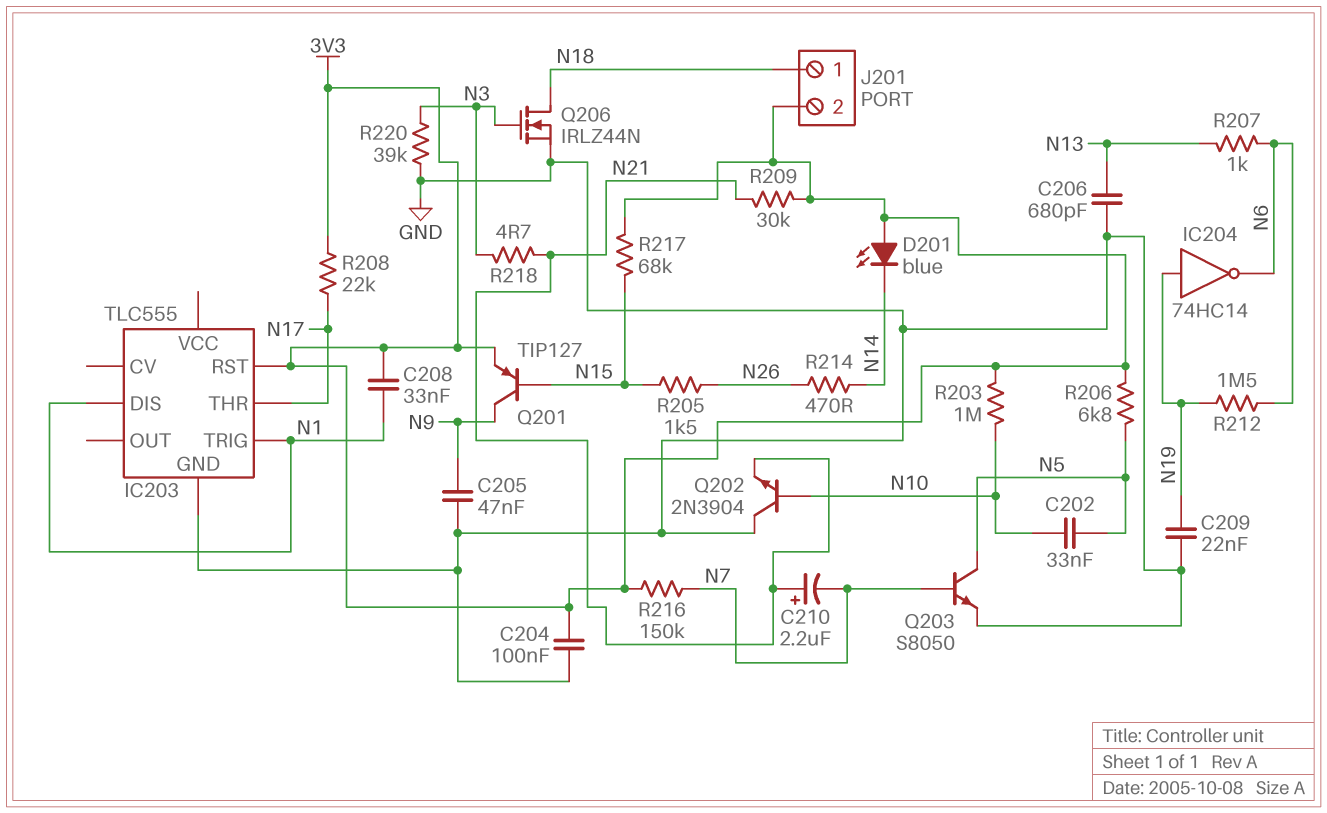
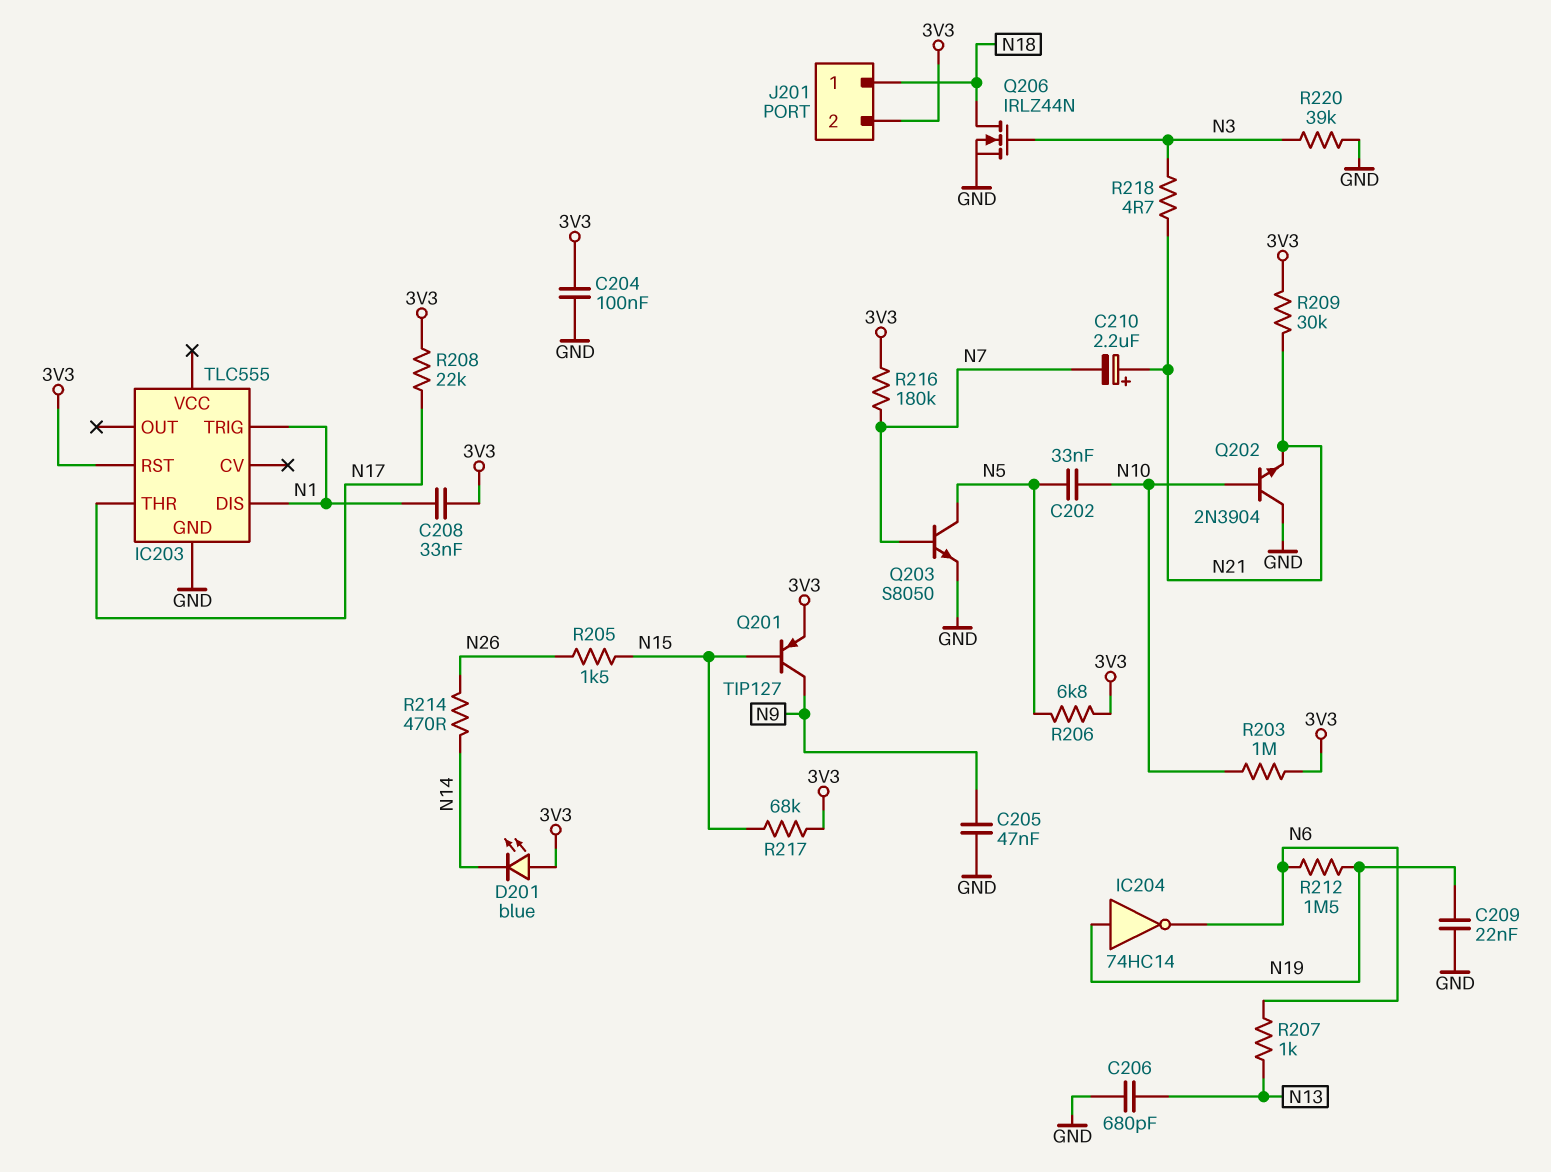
R216: 150k (3V3, N7) -> 180k (3V3, N7)

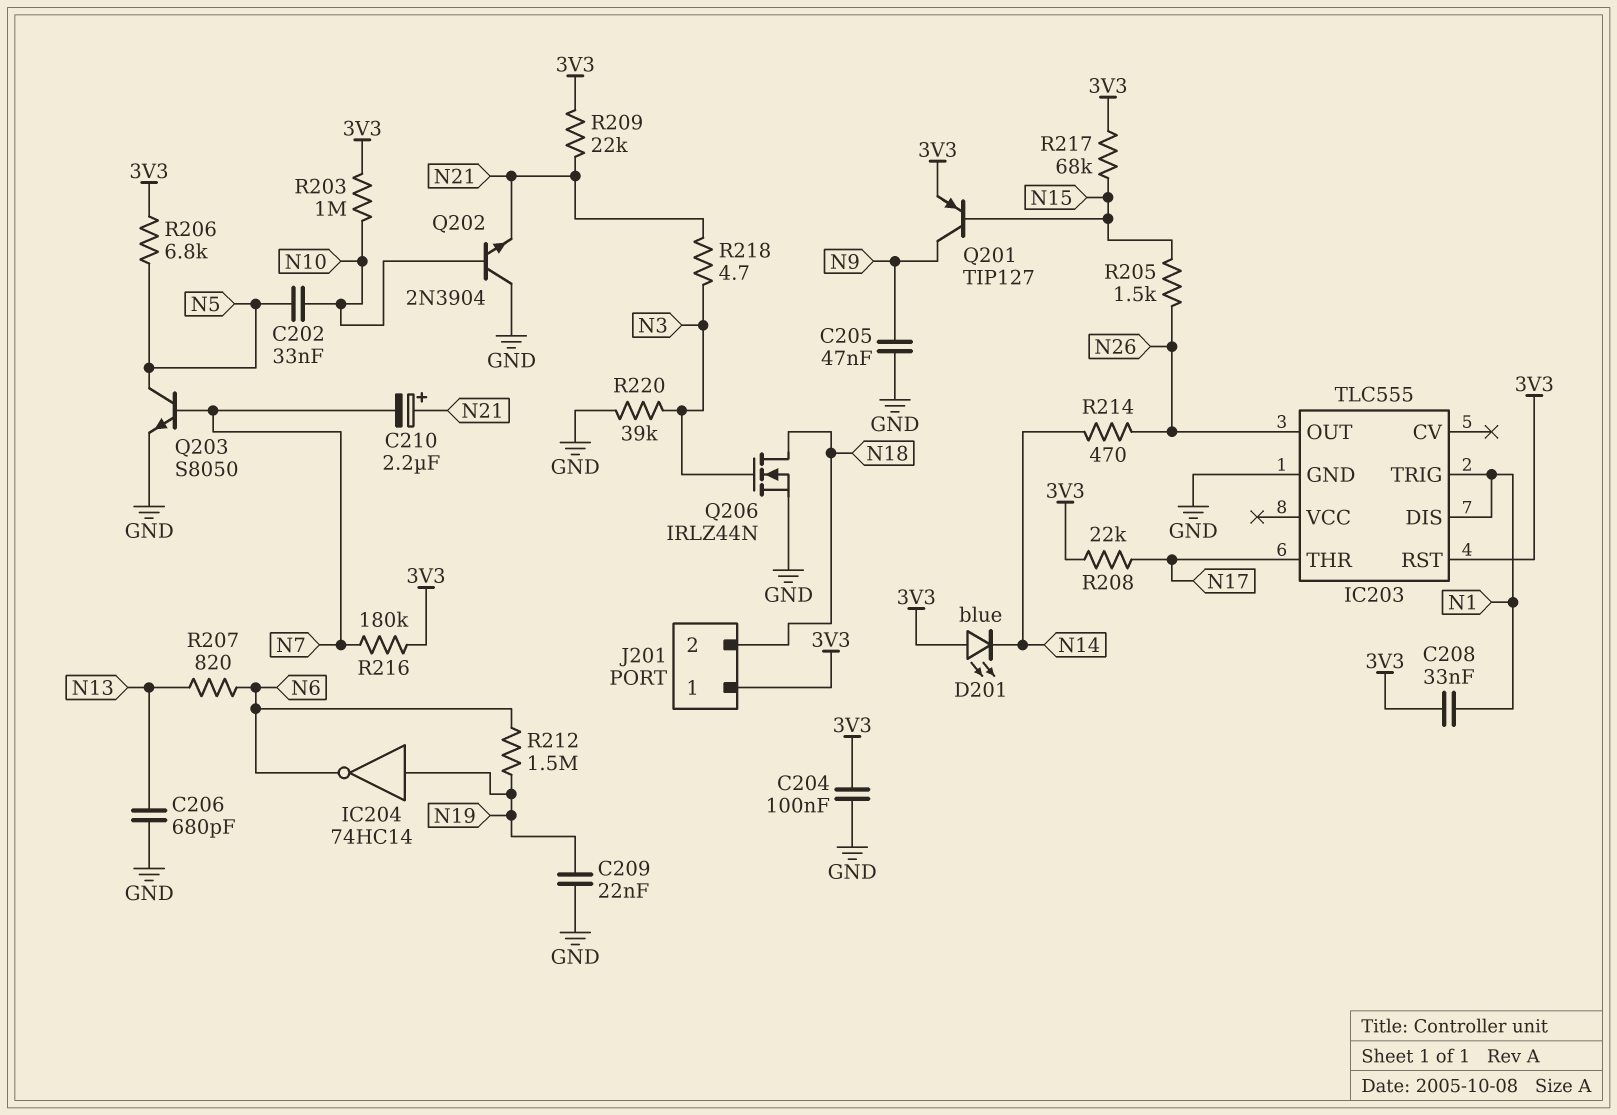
IC203 pin OUT: none -> N26
J201 pin 1: N18 -> 3V3
J201 pin 2: 3V3 -> N18
R207: 1k (N6, N13) -> 820 (N6, N13)
R209: 30k (3V3, N21) -> 22k (3V3, N21)

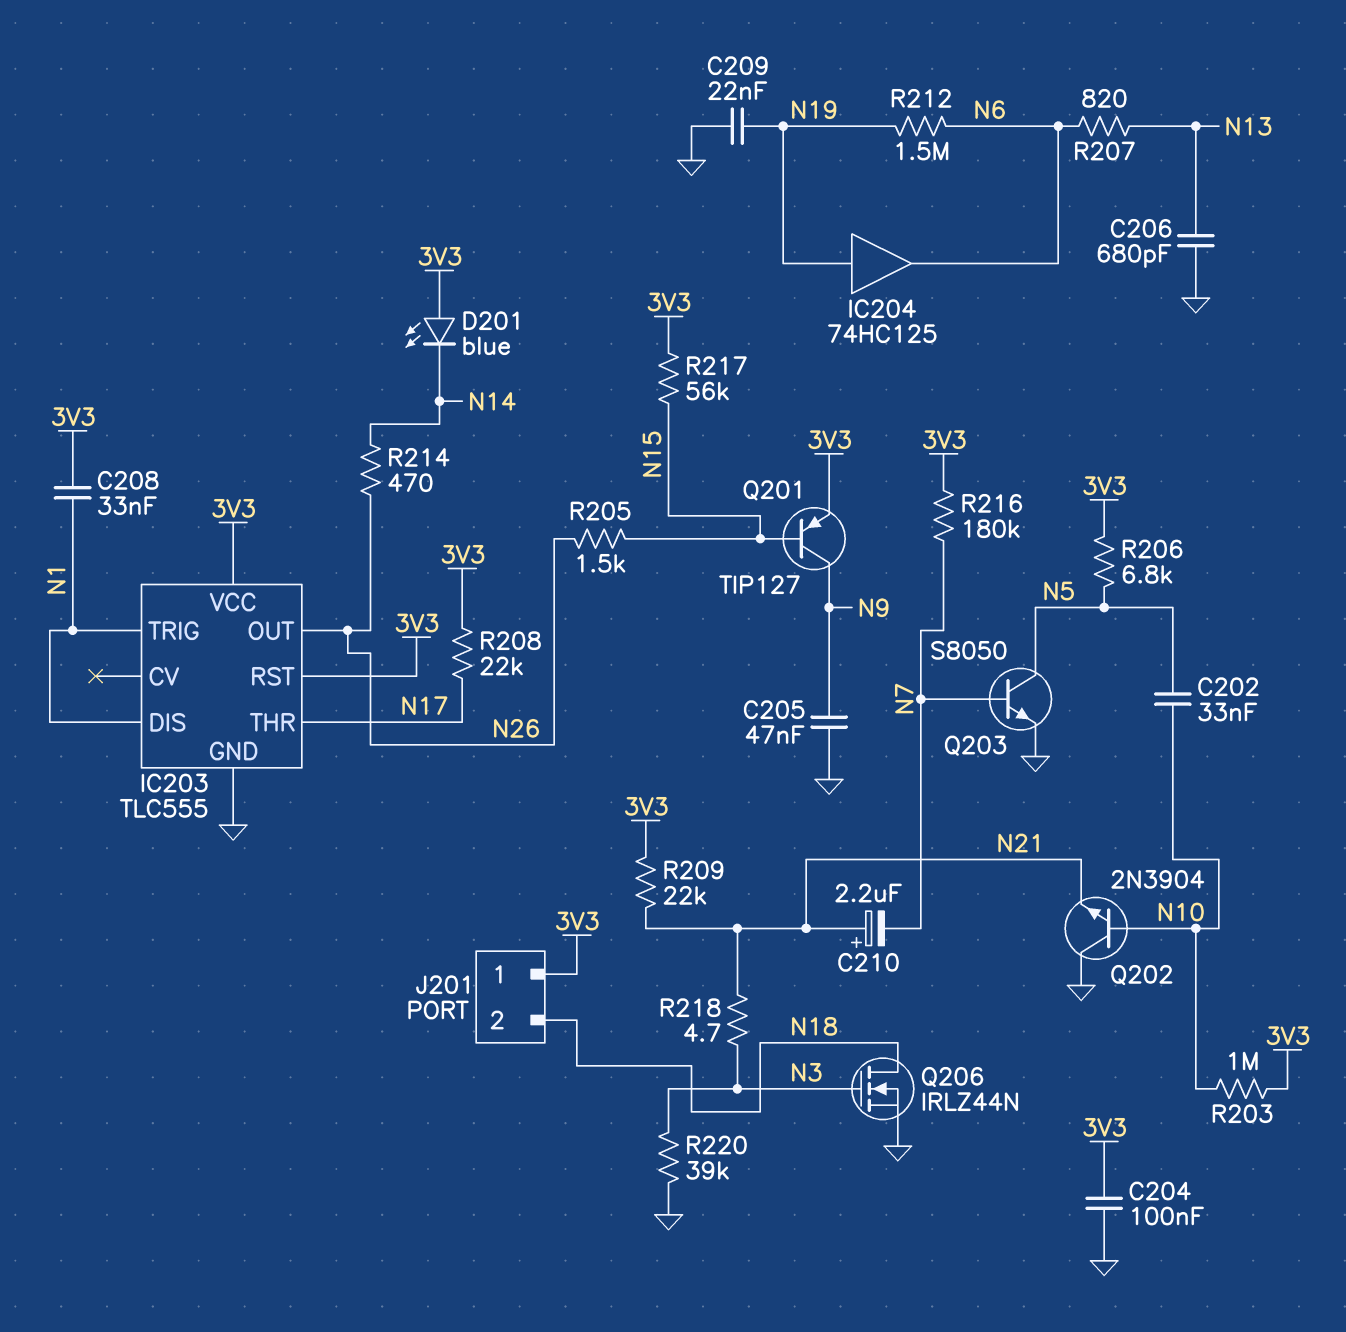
IC203 pin VCC: none -> 3V3
IC204: NOT 74HC14 (in N19, out N6) -> buffer 74HC125 (in N19, out N6)
R217: 68k (3V3, N15) -> 56k (3V3, N15)

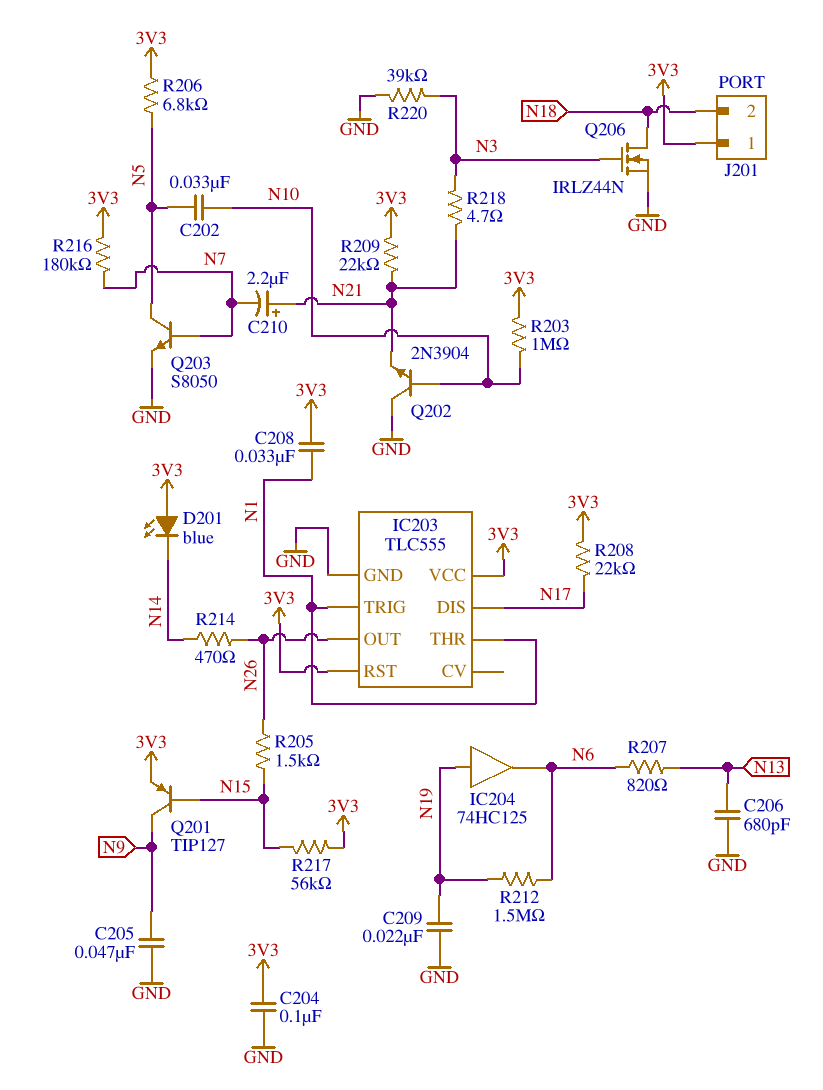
IC203 pin DIS: N1 -> N17
IC203 pin THR: N17 -> N1

